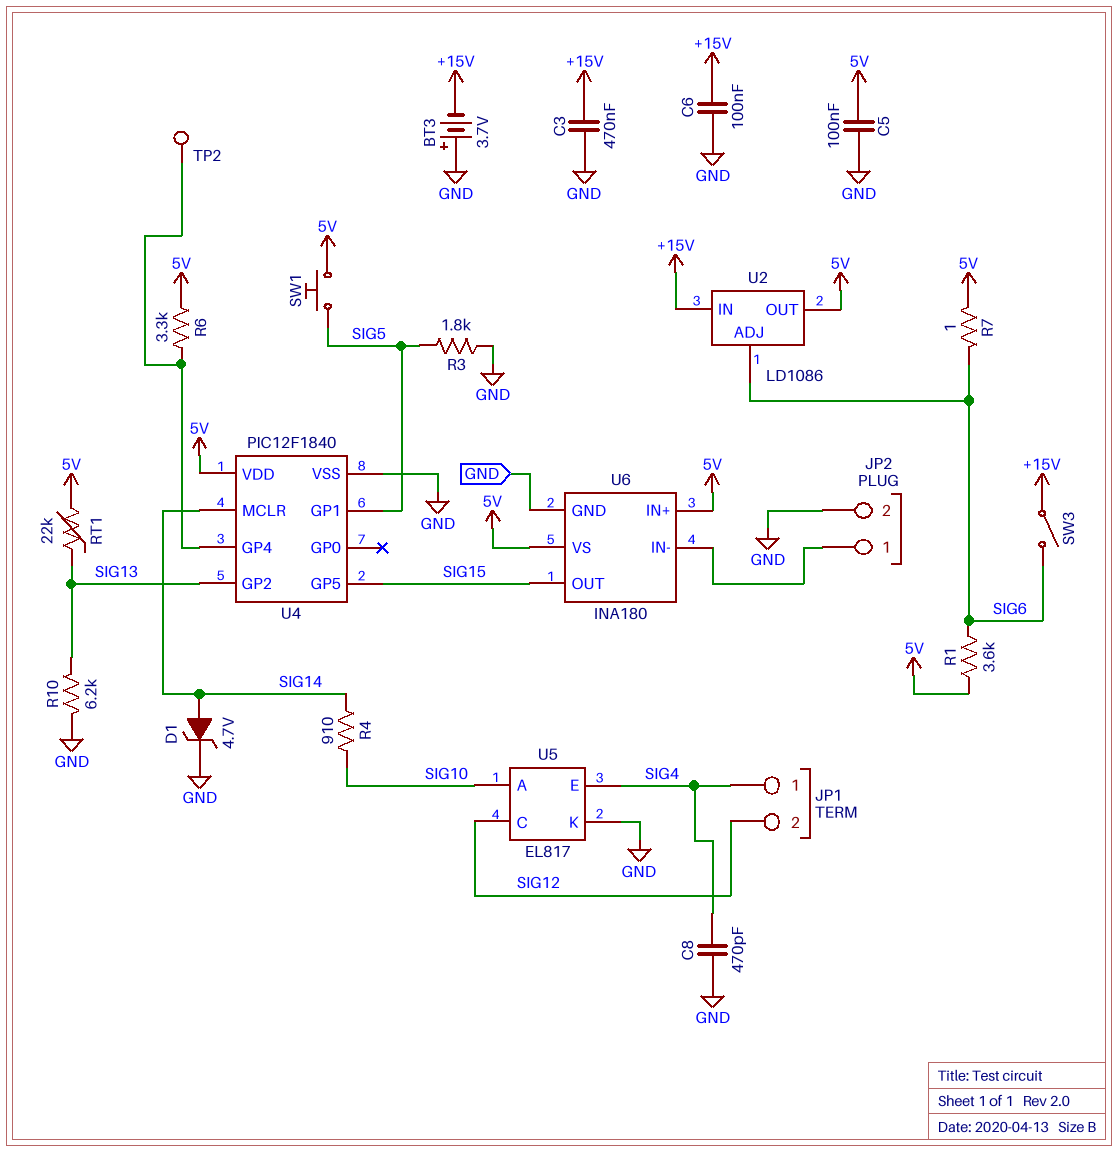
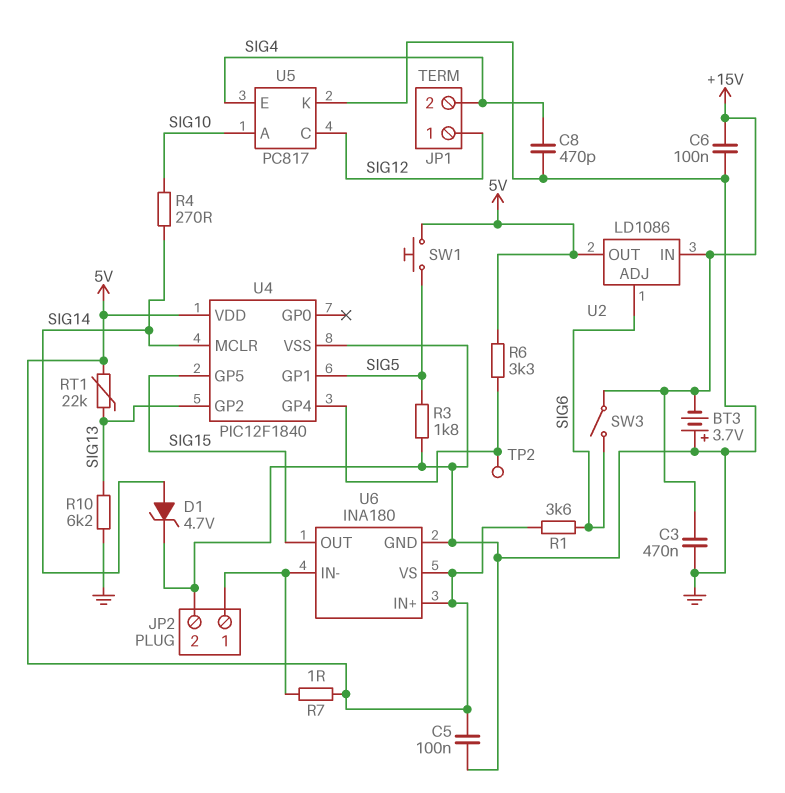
JP1 pin 1: SIG4 -> SIG12
JP1 pin 2: SIG12 -> SIG4
R4: 910 (SIG10, SIG14) -> 270 (SIG10, SIG14)
R7: 1 (5V, SIG6) -> 1 (5V, JP2/1)
U5: EL817 -> PC817

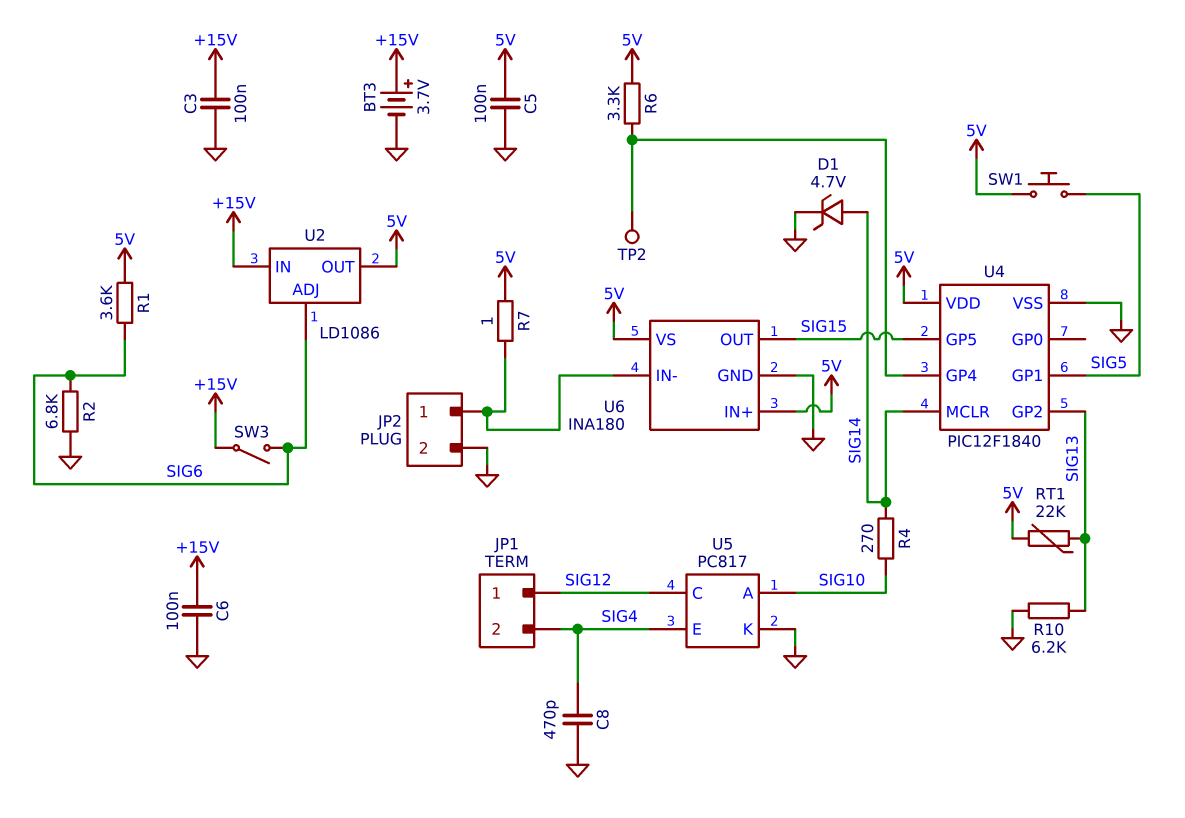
BT3: 3.7V (plus GND, minus +15V) -> 3.7V (plus +15V, minus GND)
C3: 470nF (+15V, GND) -> 100nF (+15V, GND)
R2: none -> 6.8k (GND, SIG6)
R3: 1.8k (GND, SIG5) -> none

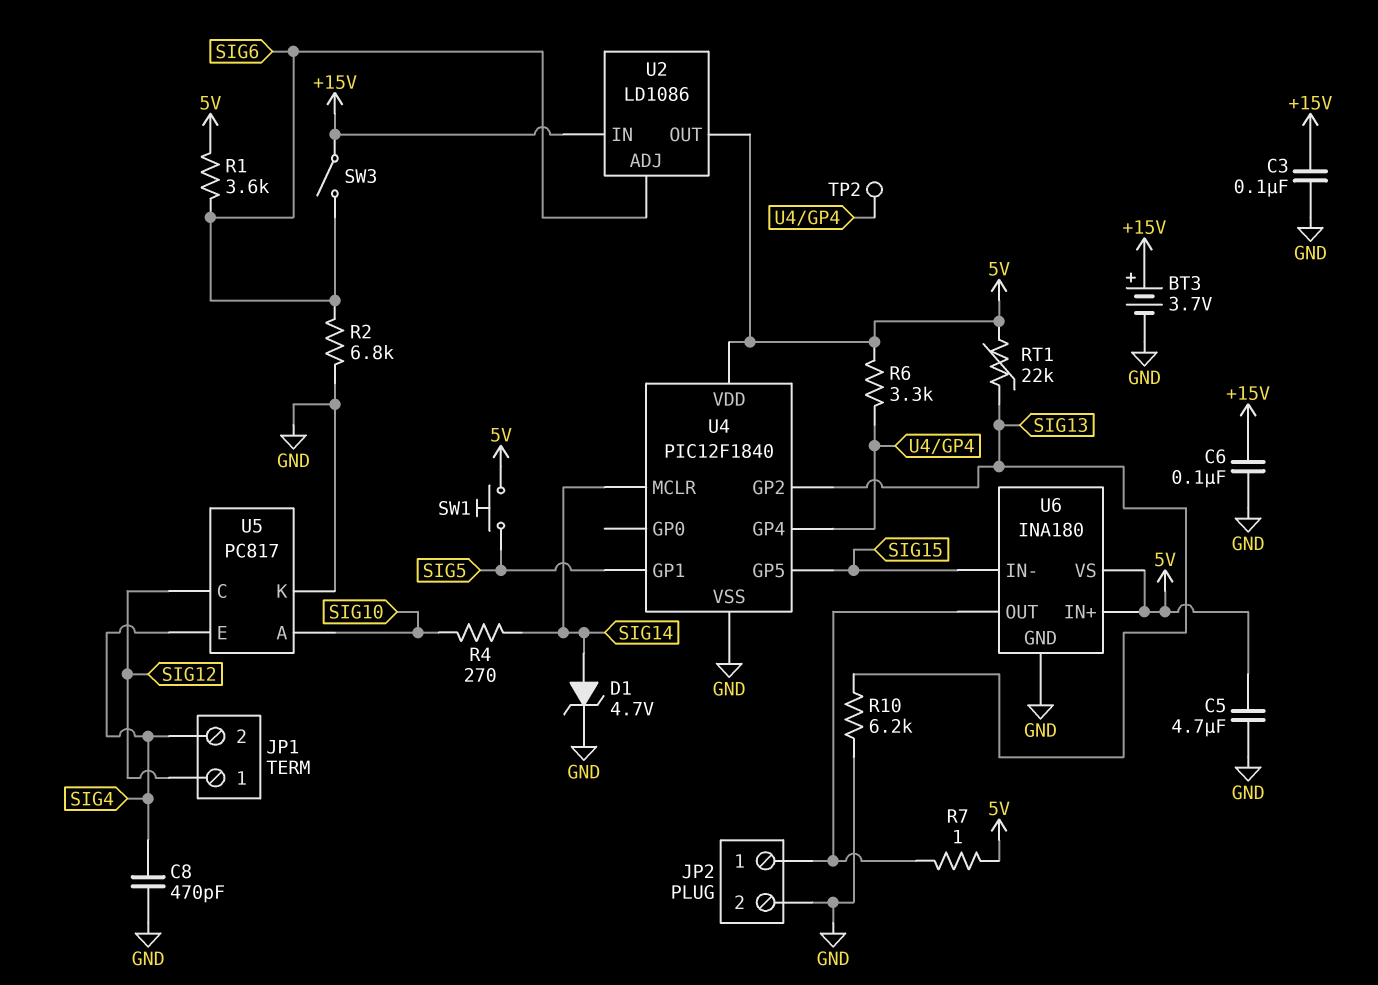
C5: 100nF (5V, GND) -> 4.7uF (5V, GND)
U6 pin IN-: JP2/1 -> SIG15
U6 pin OUT: SIG15 -> JP2/1

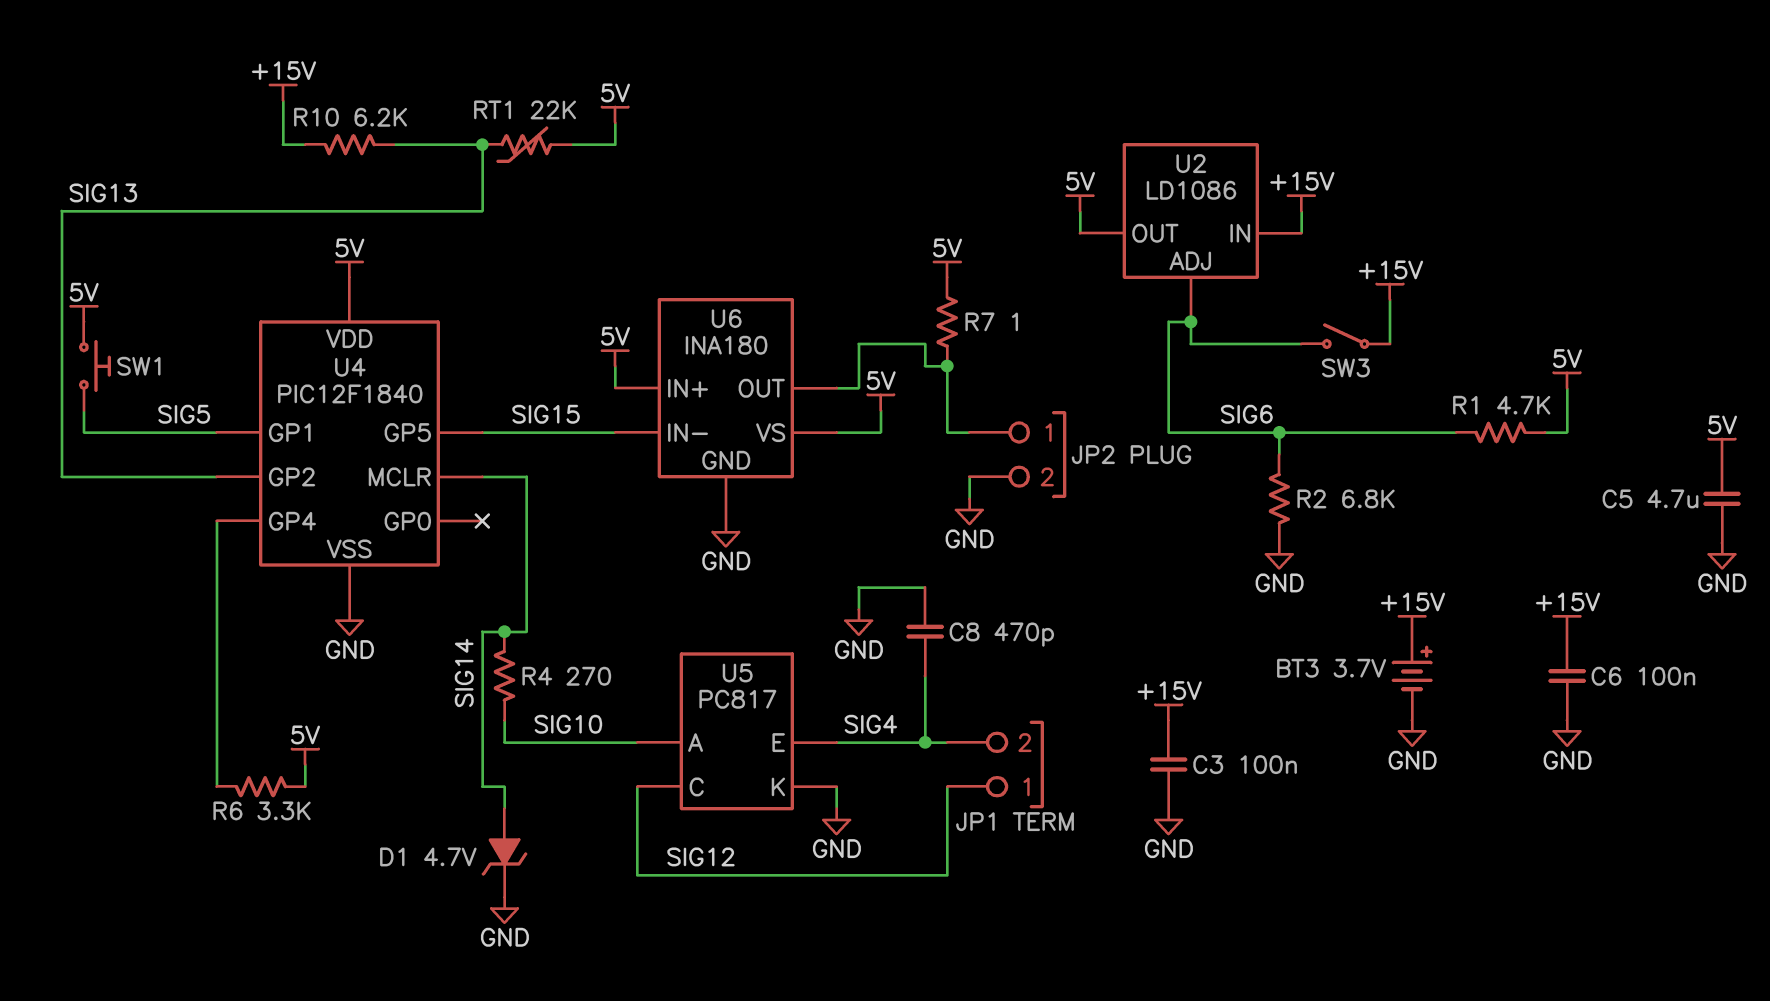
R1: 3.6k (5V, SIG6) -> 4.7k (5V, SIG6)
R10: 6.2k (GND, SIG13) -> 6.2k (+15V, SIG13)
TP2: test point (U4/GP4) -> none

